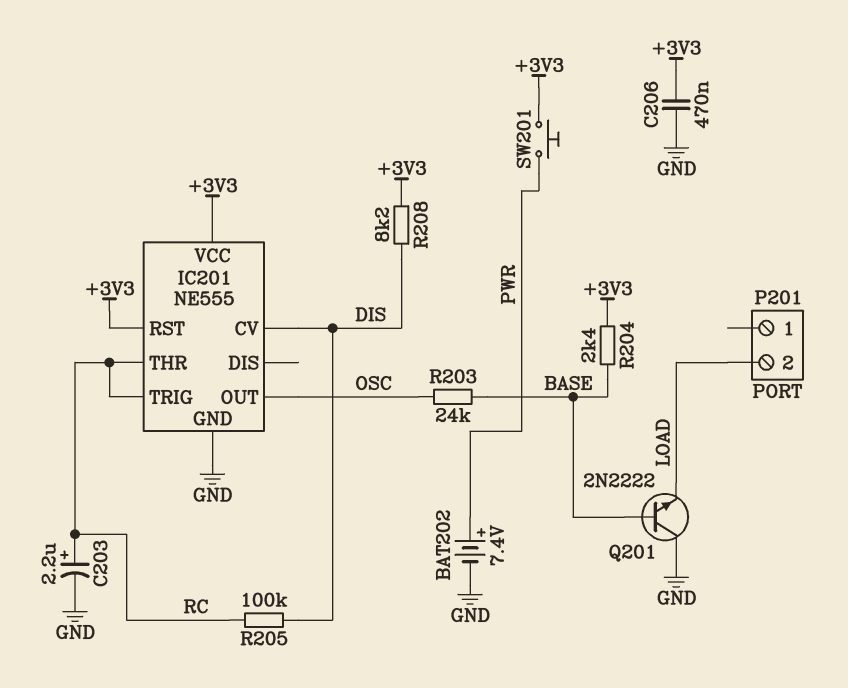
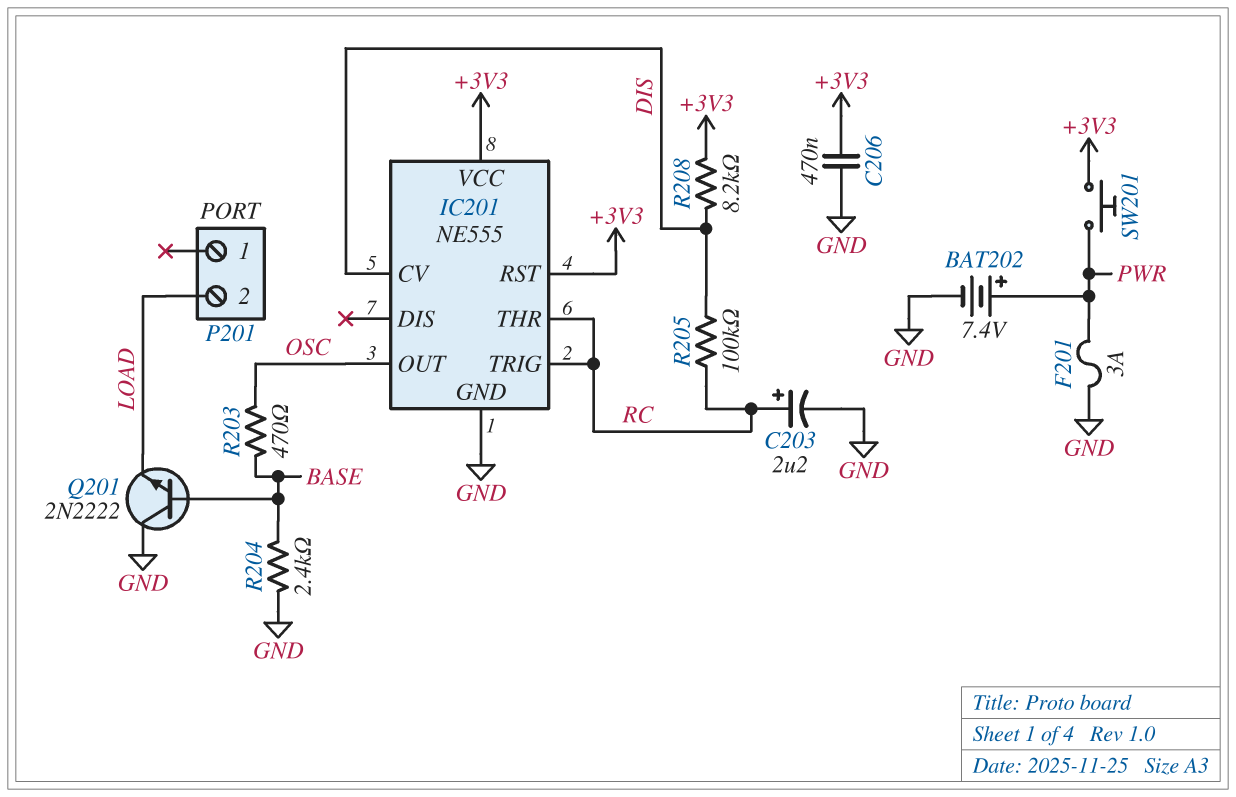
F201: none -> 3A (GND, PWR)
R203: 24k (BASE, OSC) -> 470 (BASE, OSC)
R204: 2.4k (+3V3, BASE) -> 2.4k (BASE, GND)

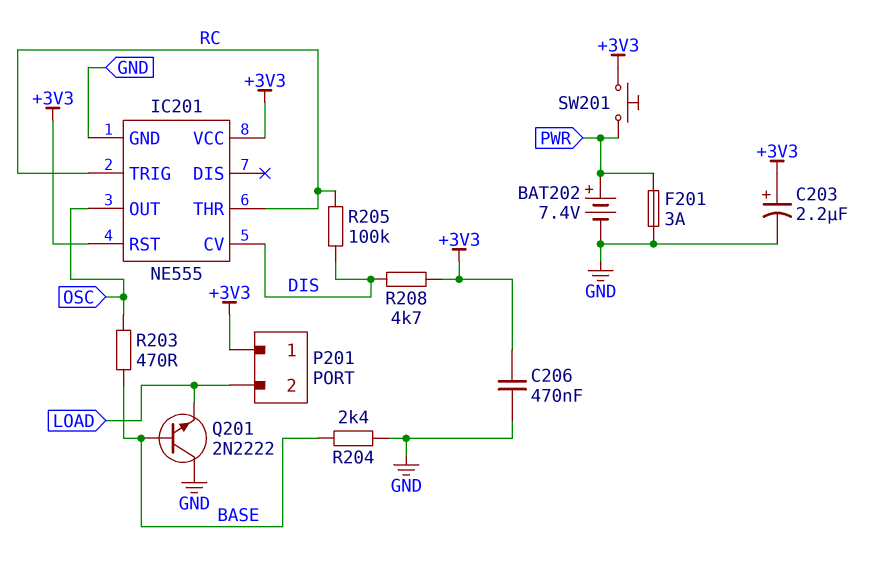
C203: 2.2uF (plus RC, minus GND) -> 2.2uF (plus +3V3, minus GND)
P201 pin 1: none -> +3V3
R208: 8.2k (+3V3, DIS) -> 4.7k (+3V3, DIS)

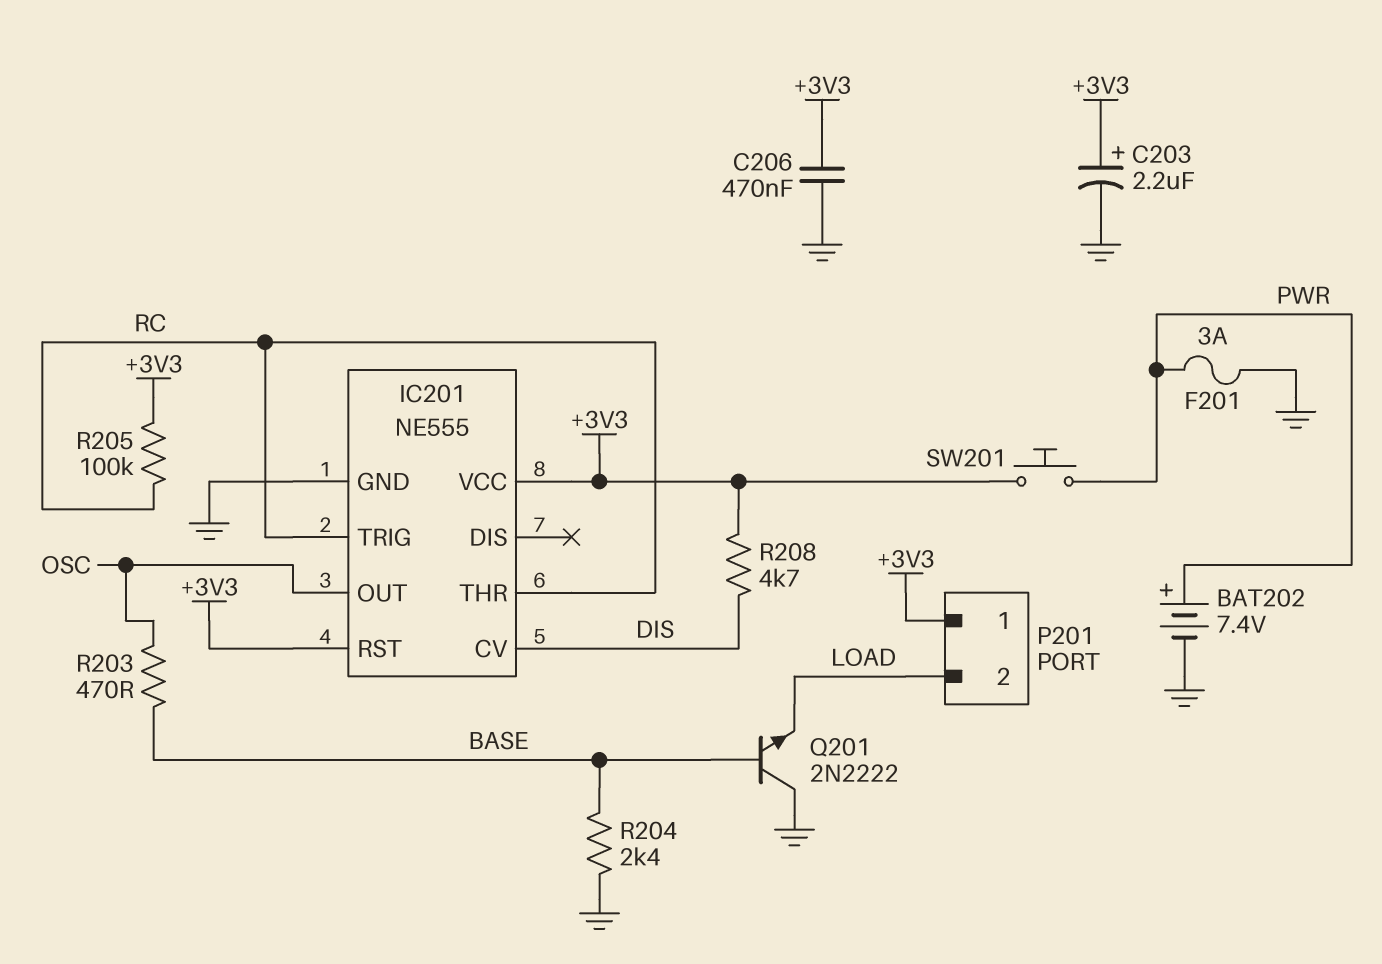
R205: 100k (DIS, RC) -> 100k (+3V3, RC)

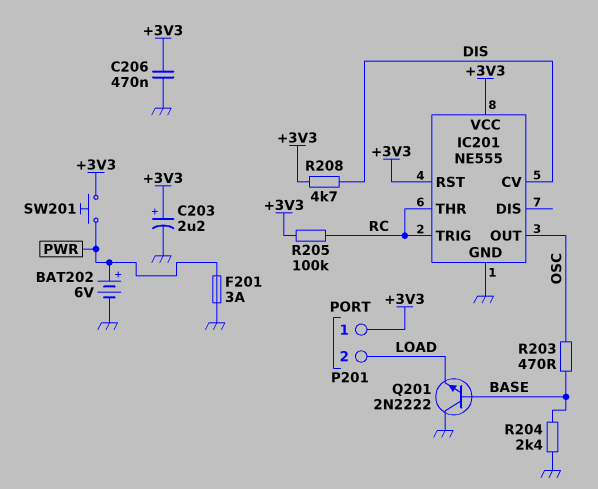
BAT202: 7.4V (plus PWR, minus GND) -> 6V (plus PWR, minus GND)

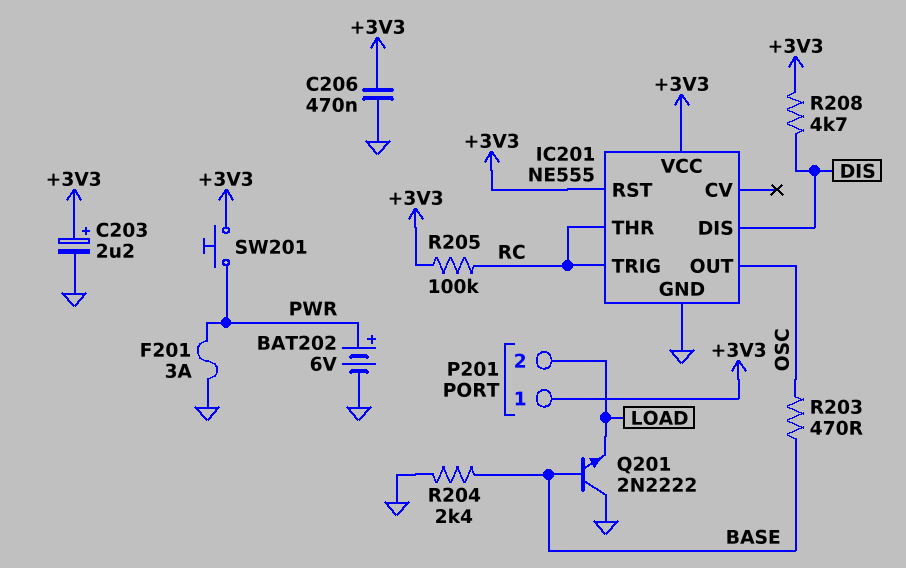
IC201 pin CV: DIS -> none
IC201 pin DIS: none -> DIS

